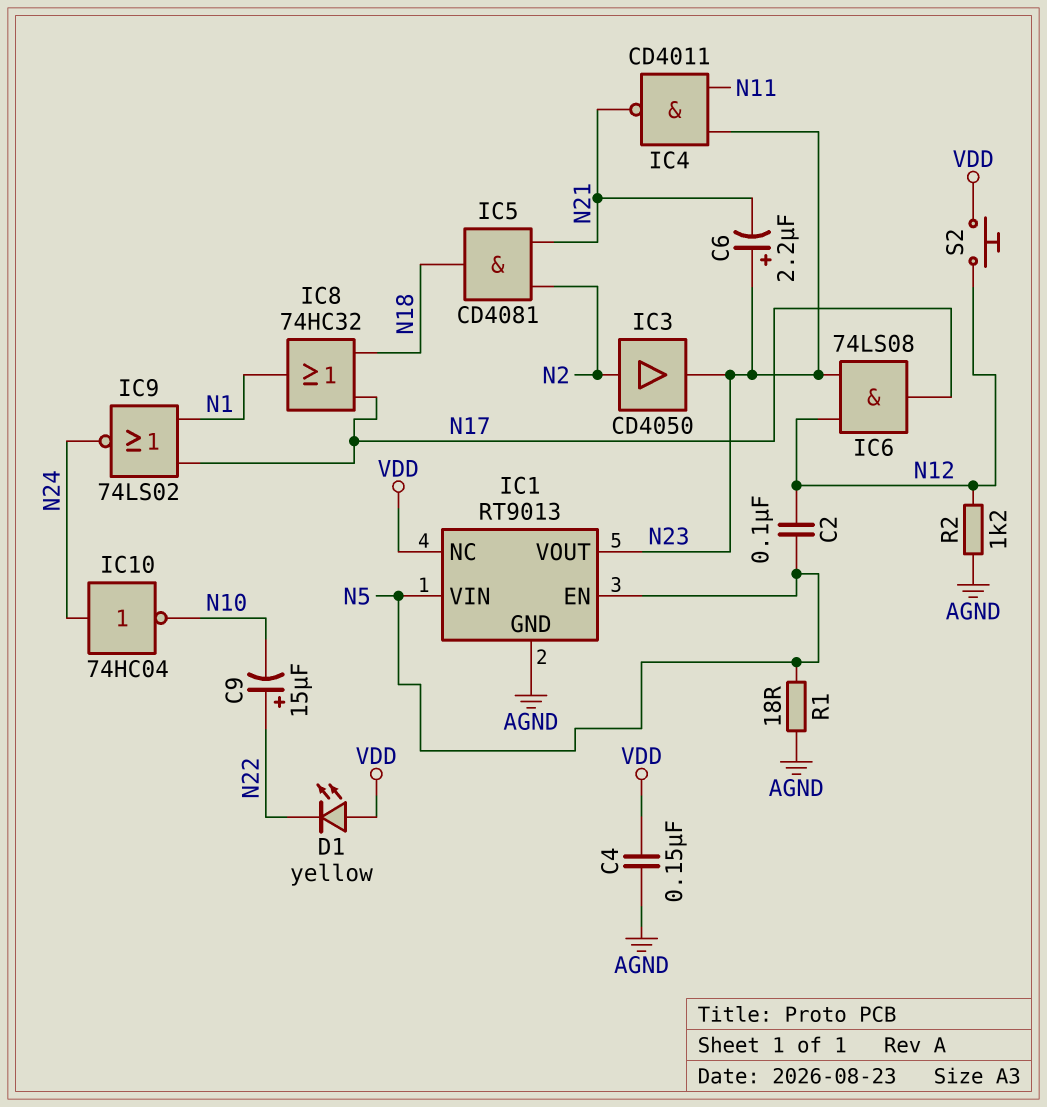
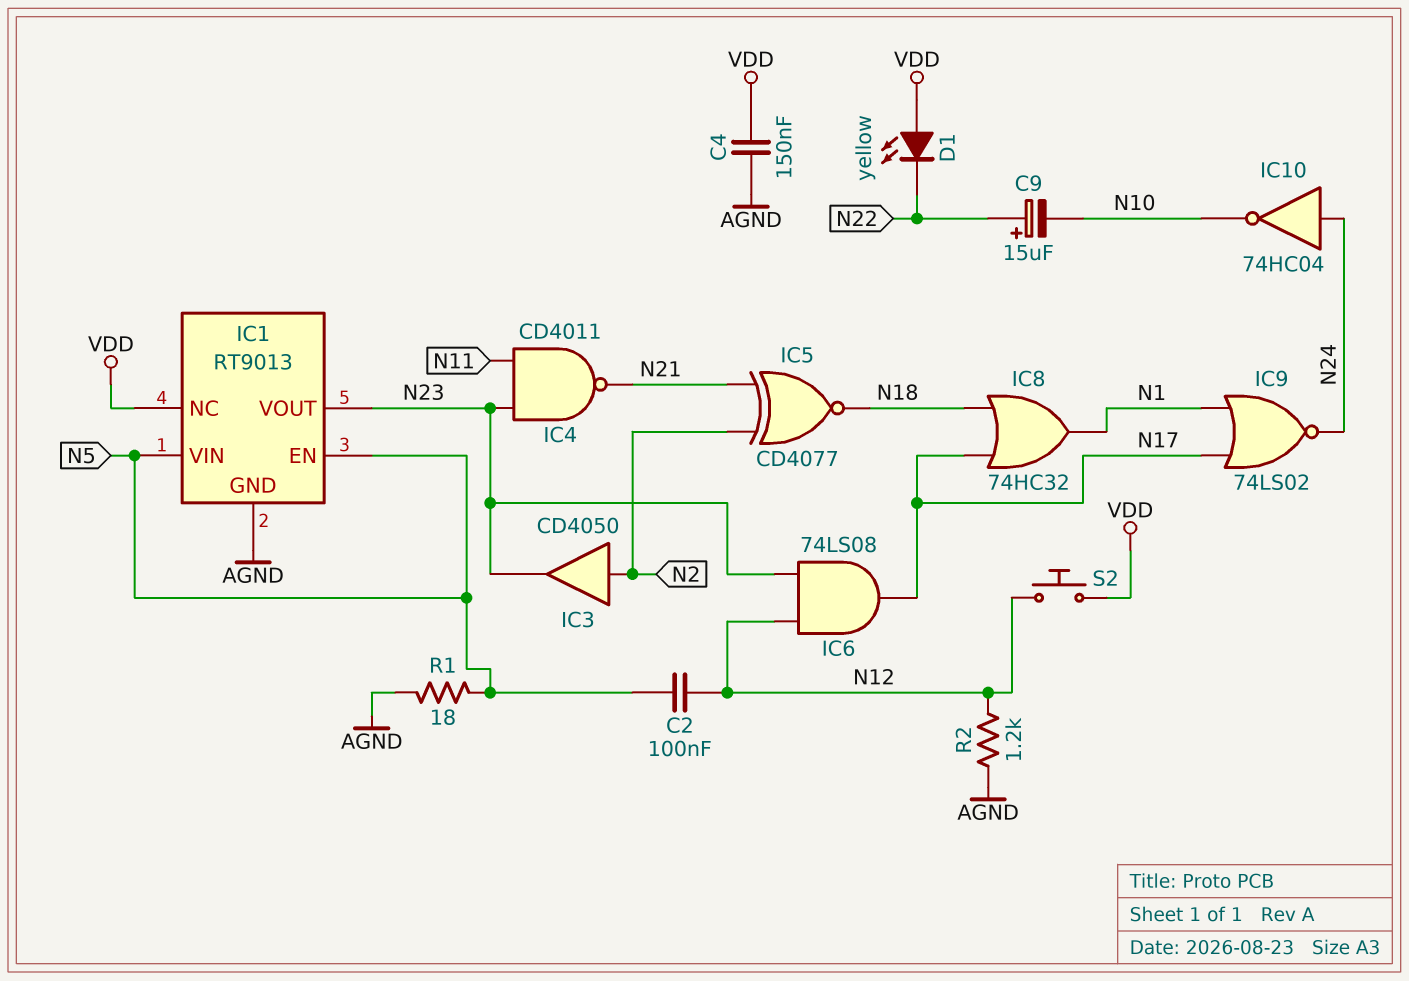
C6: 2.2uF (plus N23, minus N21) -> none
IC5: AND CD4081 (in N2, in N21, out N18) -> XNOR CD4077 (in N2, in N21, out N18)

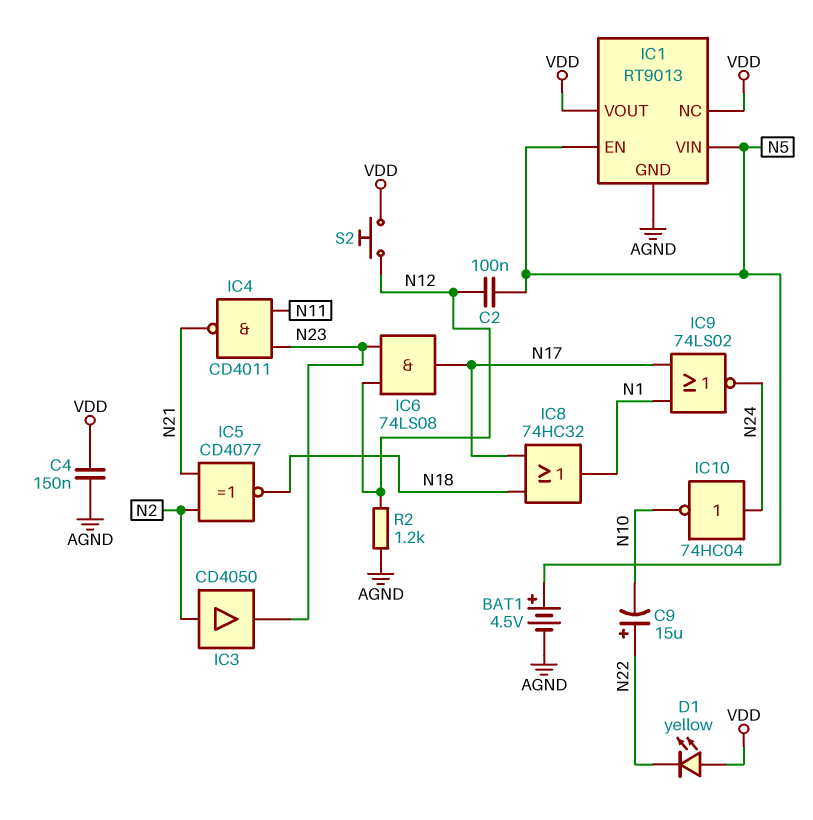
BAT1: none -> 4.5V (plus N5, minus AGND)
IC1 pin VOUT: N23 -> VDD
R1: 18 (AGND, N5) -> none

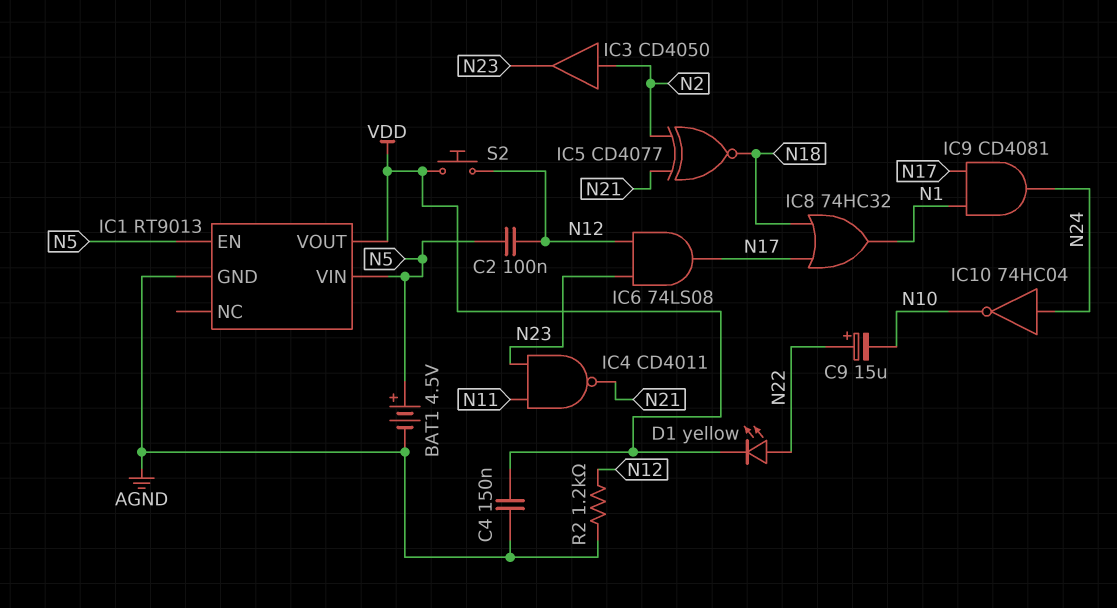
D1: LED yellow (A VDD, K N22) -> LED yellow (A N22, K VDD)
IC1 pin NC: VDD -> none
IC9: NOR 74LS02 (in N1, in N17, out N24) -> AND CD4081 (in N1, in N17, out N24)

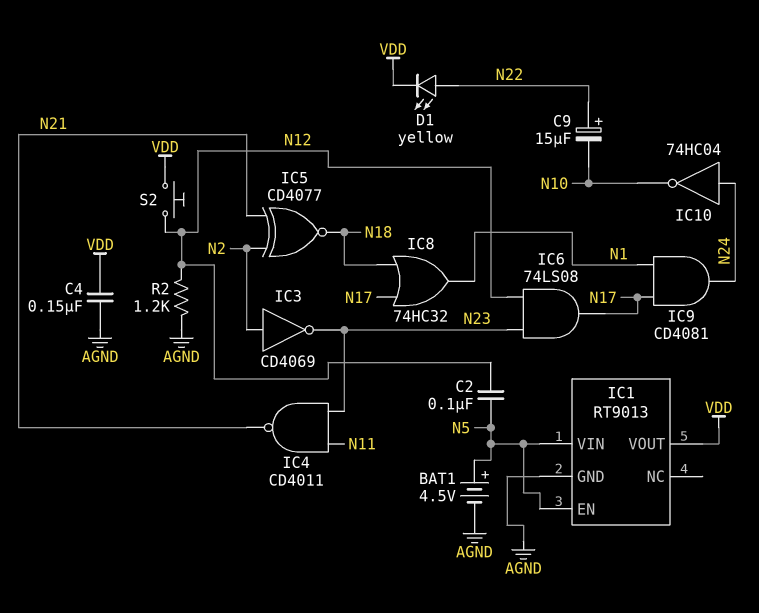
IC3: buffer CD4050 (in N2, out N23) -> NOT CD4069 (in N2, out N23)

